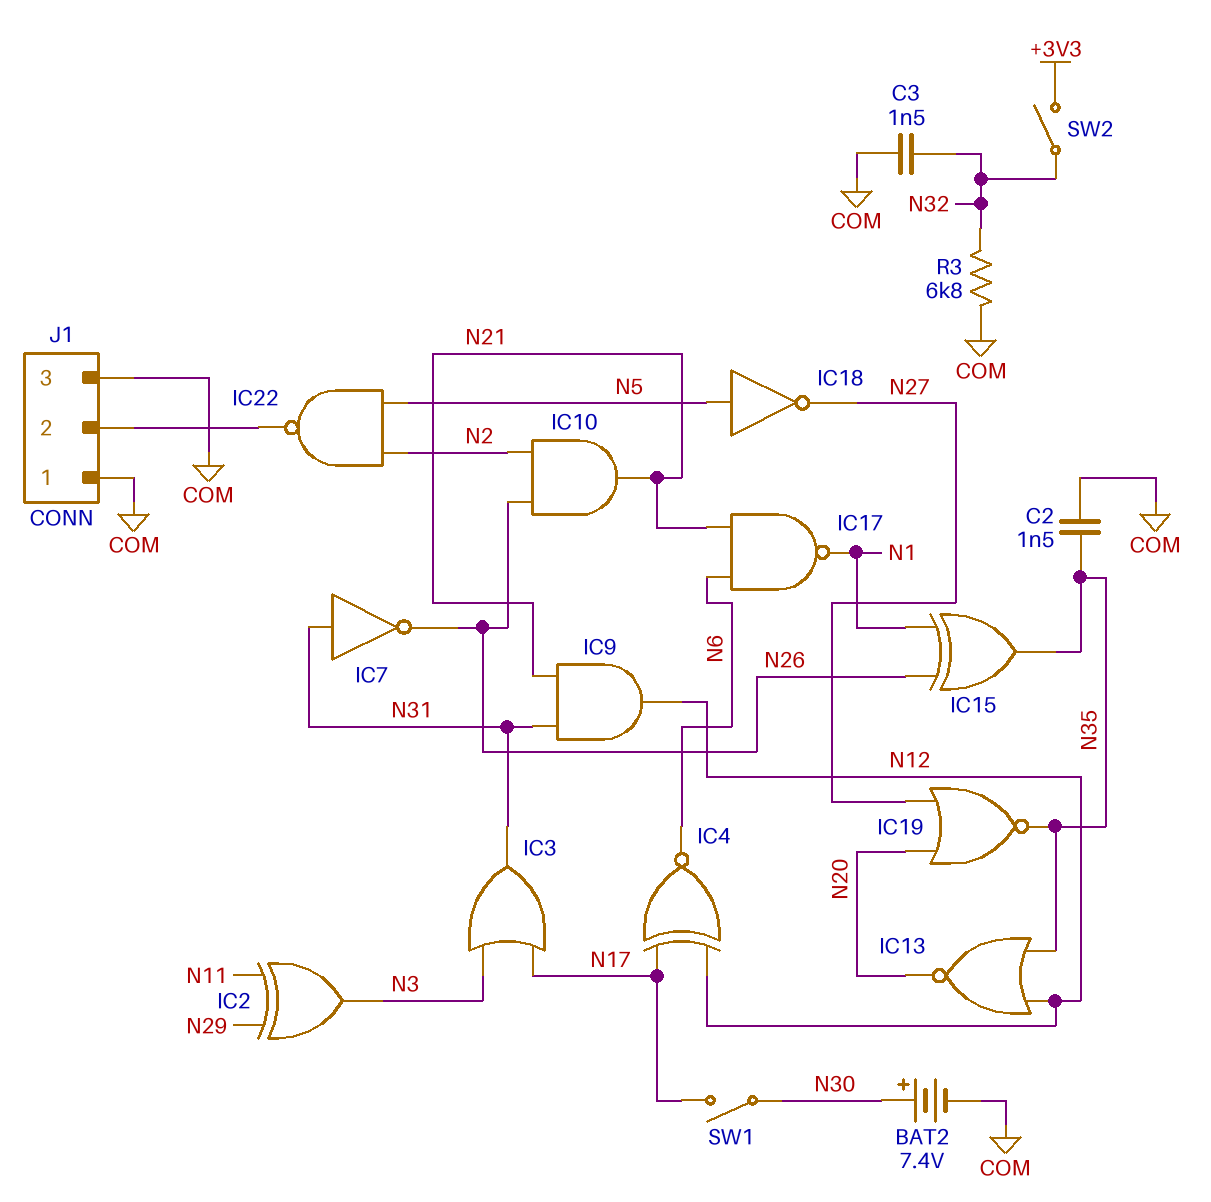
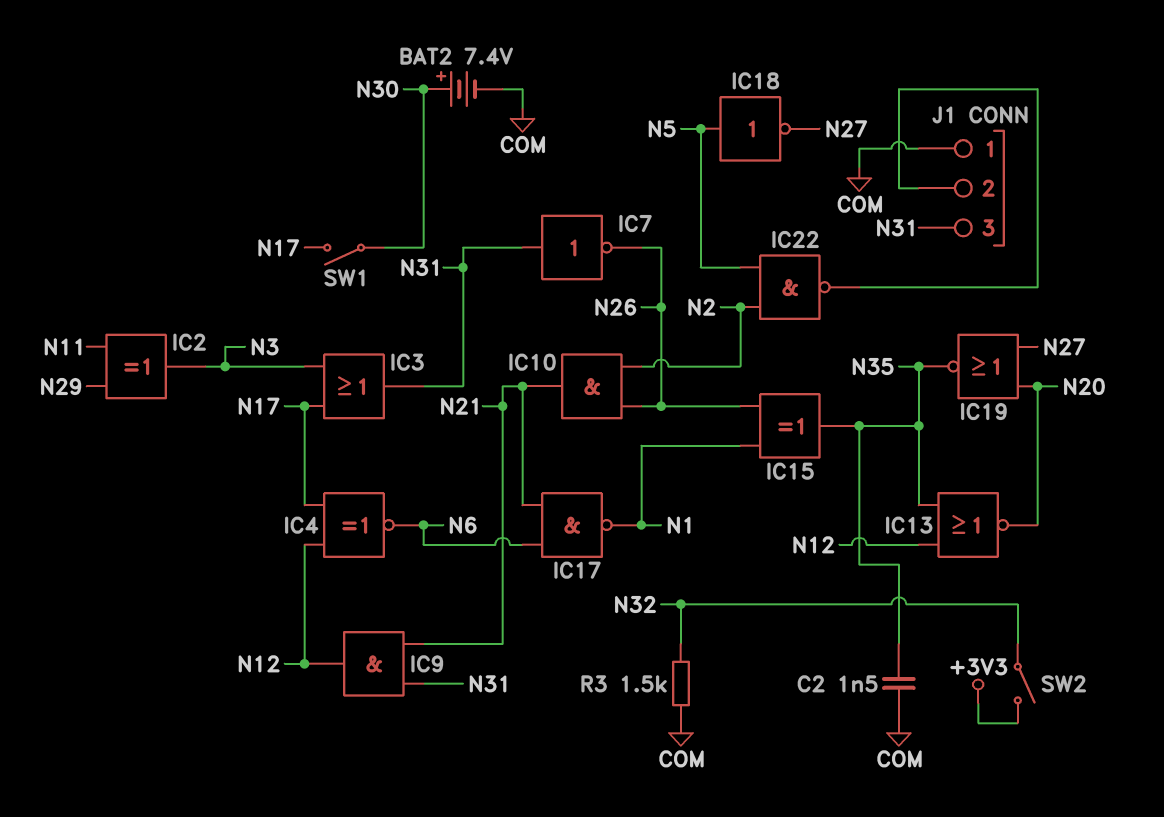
C3: 1.5nF (COM, N32) -> none
J1 pin 3: COM -> N31
R3: 6.8k (COM, N32) -> 1.5k (COM, N32)

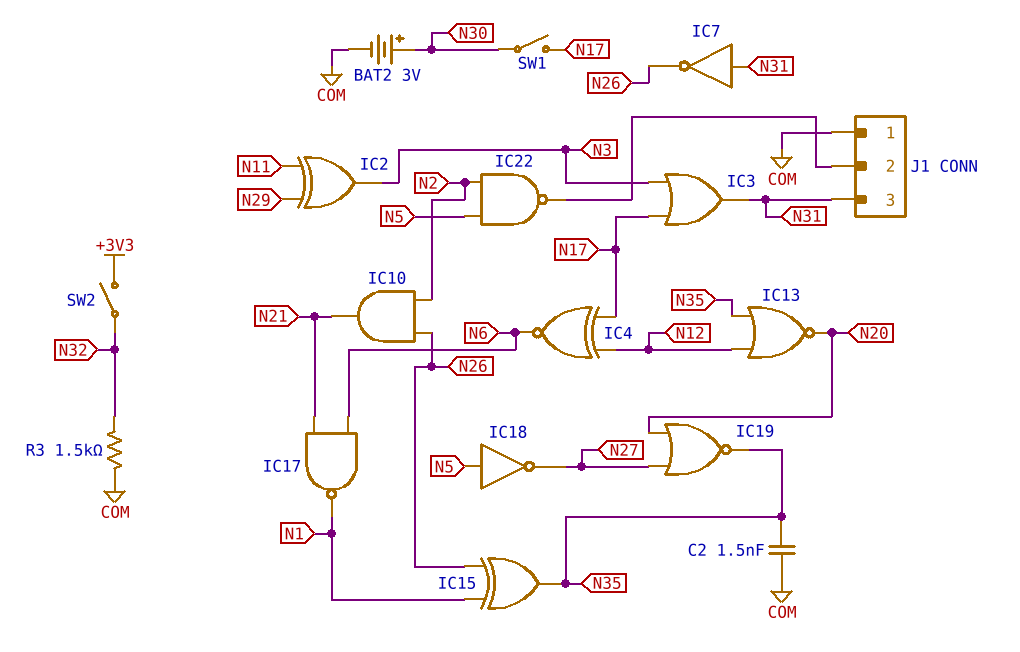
BAT2: 7.4V (plus N30, minus COM) -> 3V (plus N30, minus COM)
IC9: AND (in N21, in N31, out N12) -> none

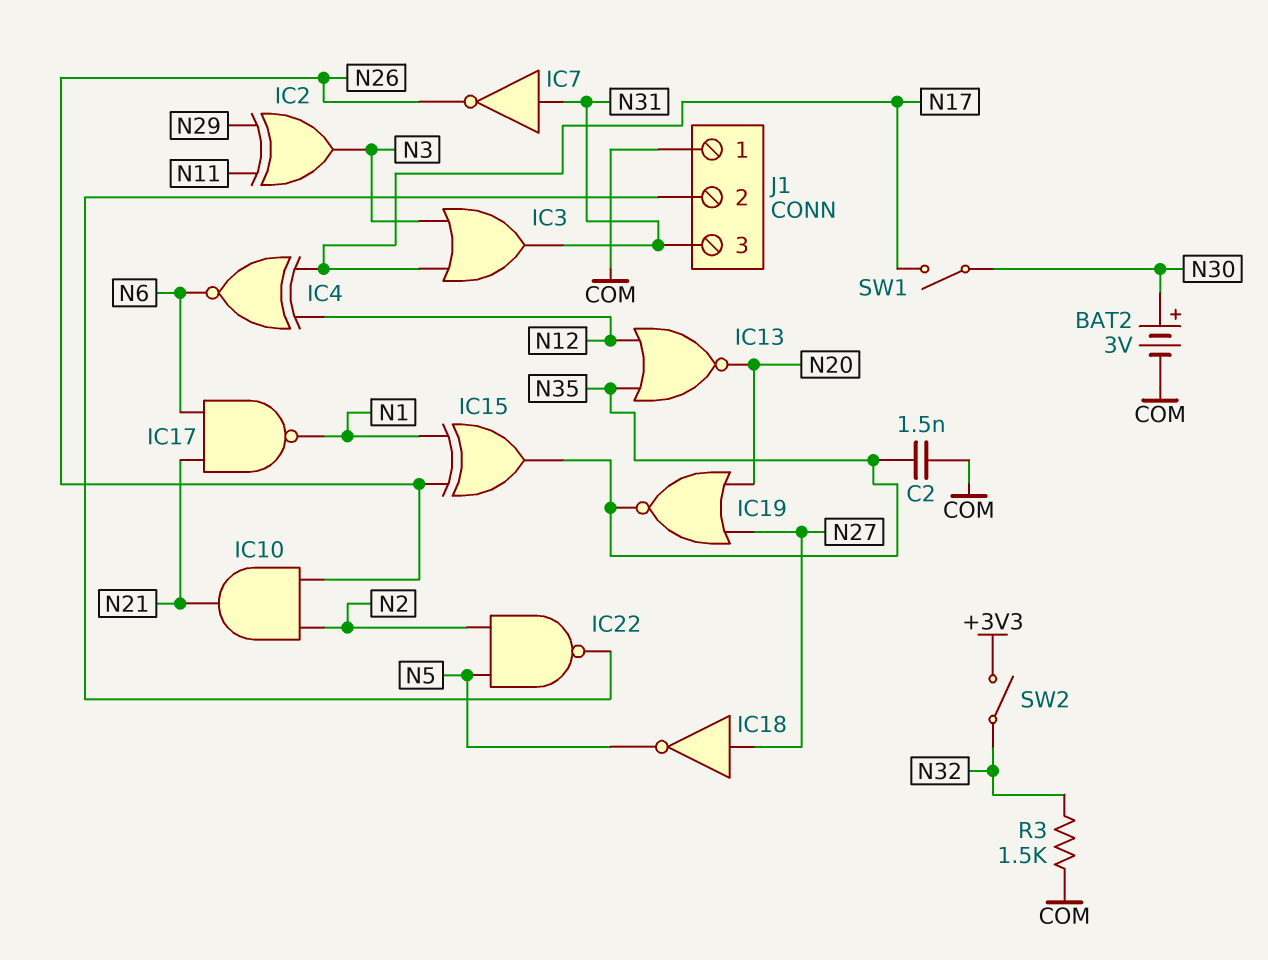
IC18: NOT (in N5, out N27) -> NOT (in N27, out N5)

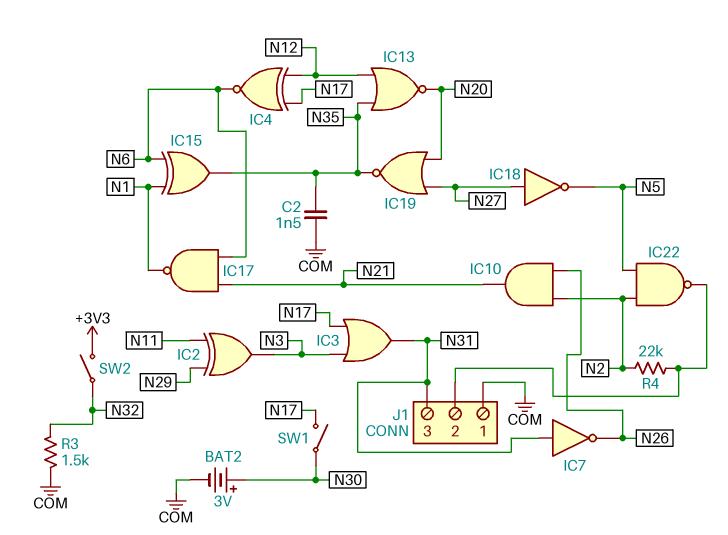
IC15: XOR (in N1, in N26, out N35) -> XOR (in N1, in N6, out N35)
R4: none -> 22k (J1/2, N2)

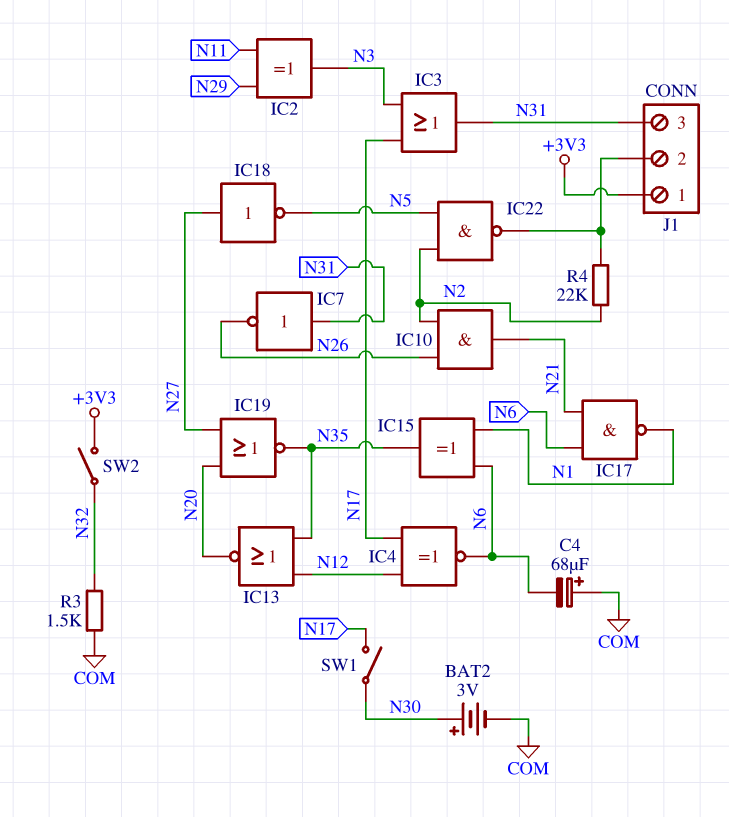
C2: 1.5nF (COM, N35) -> none
C4: none -> 68uF (plus COM, minus N6)
J1 pin 1: COM -> +3V3

